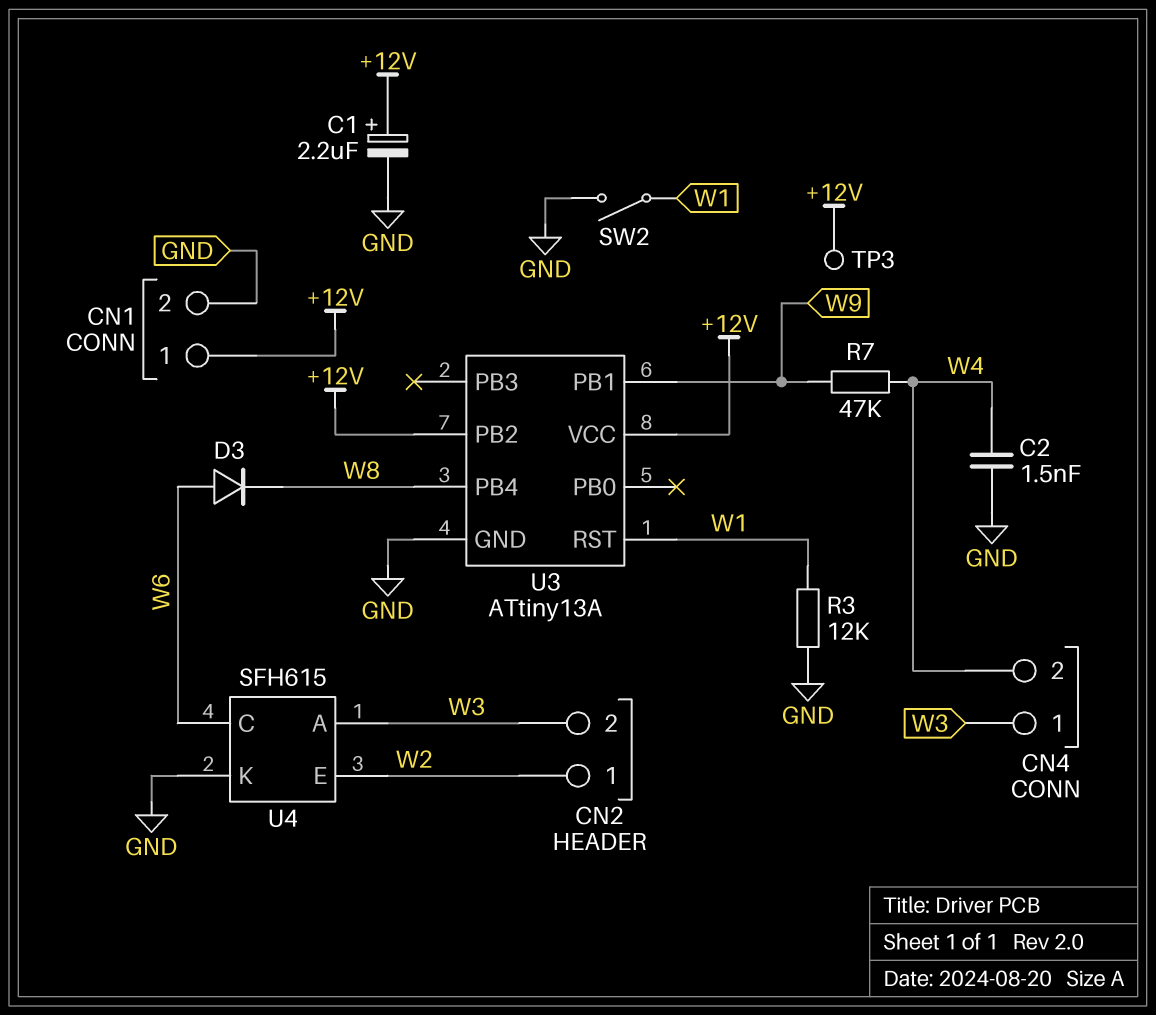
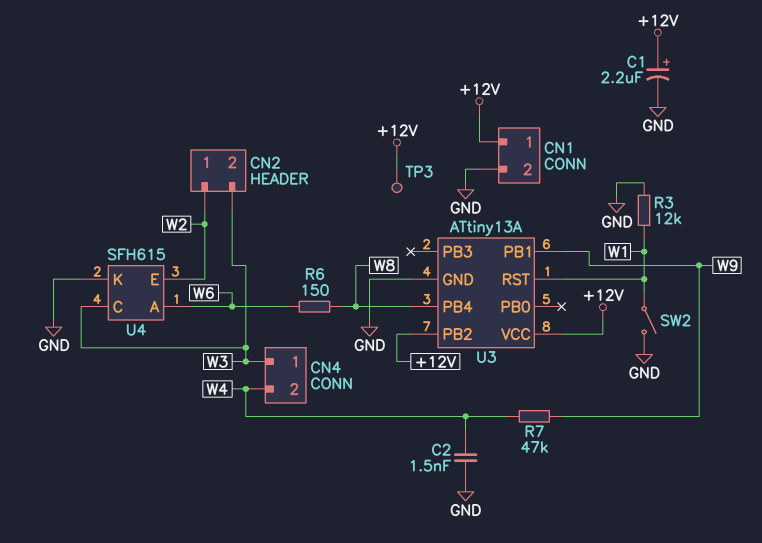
D3: diode (A W6, K W8) -> none
R6: none -> 150 (W6, W8)
U4 pin A: W3 -> W6
U4 pin C: W6 -> W3

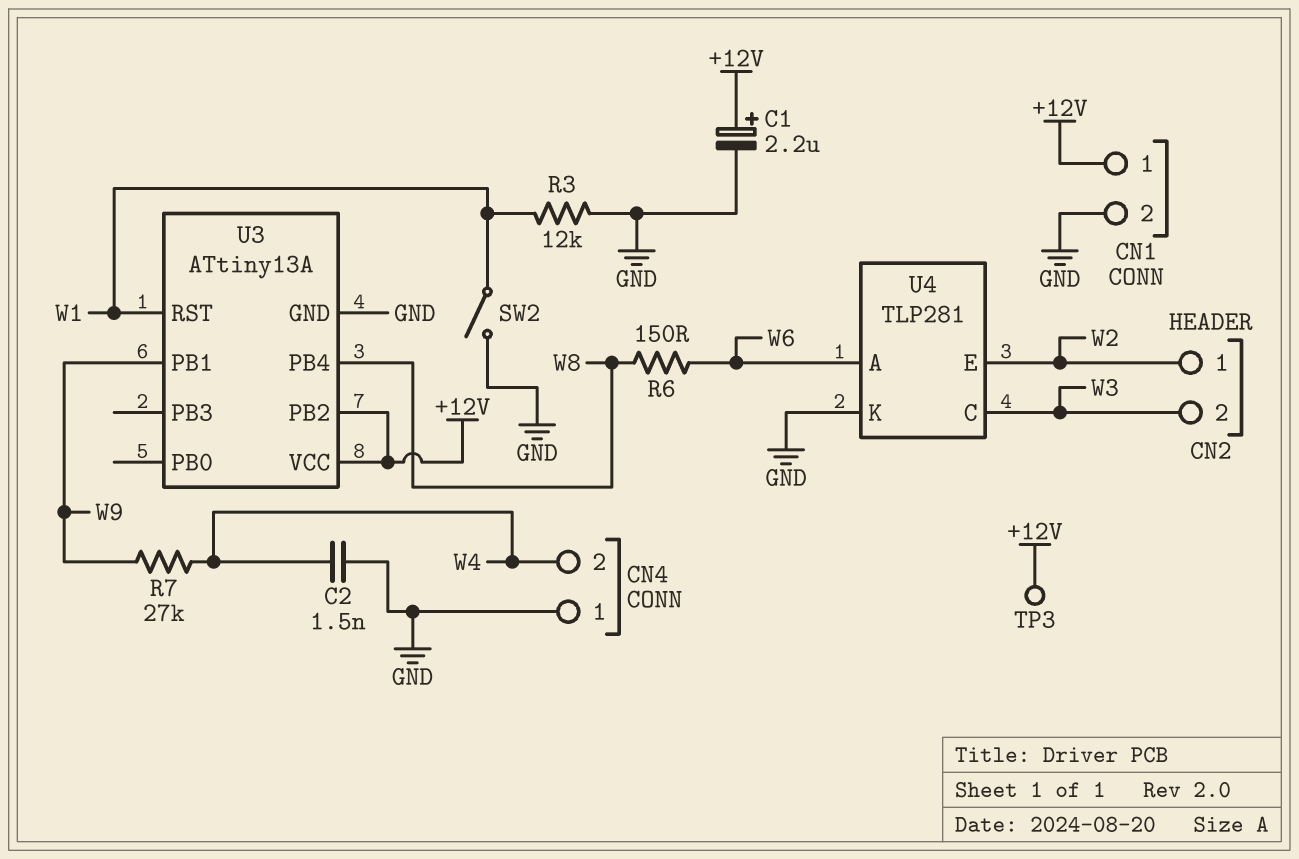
CN4 pin 1: W3 -> GND
R7: 47k (W4, W9) -> 27k (W4, W9)
U4: SFH615 -> TLP281

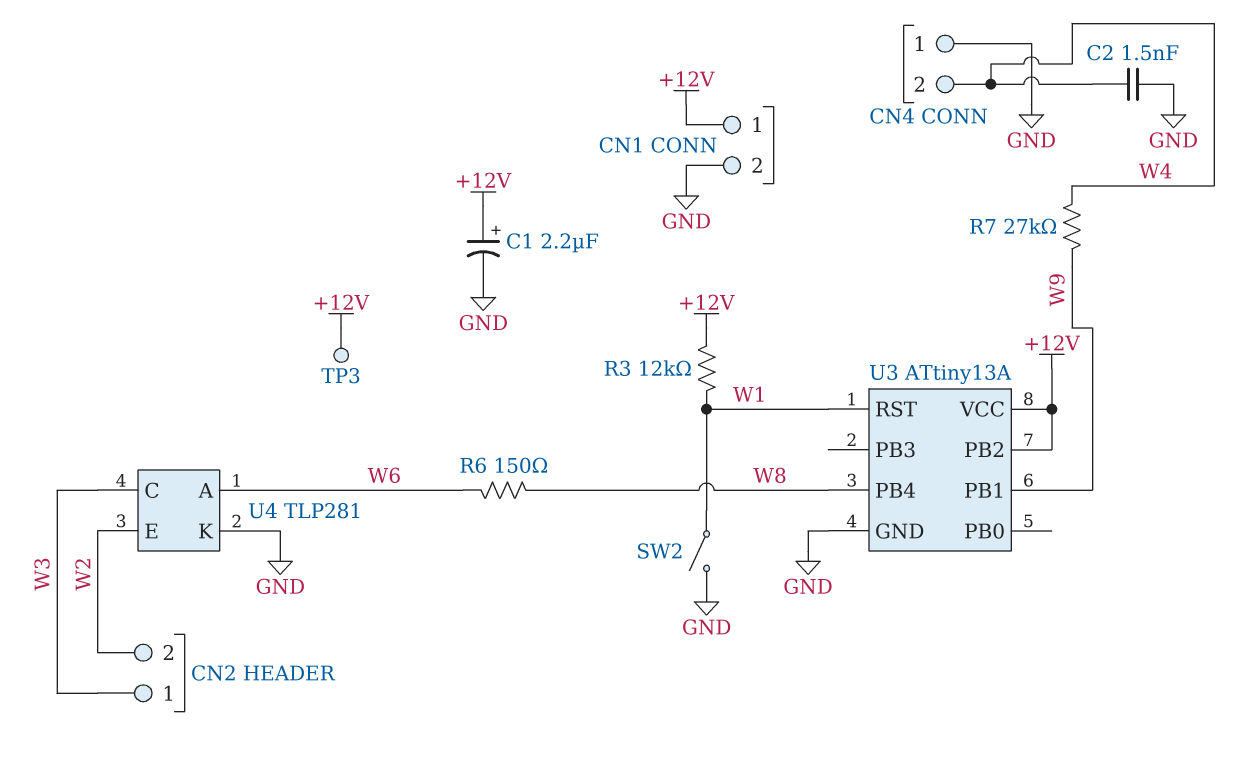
CN2 pin 1: W2 -> W3
CN2 pin 2: W3 -> W2
R3: 12k (GND, W1) -> 12k (+12V, W1)

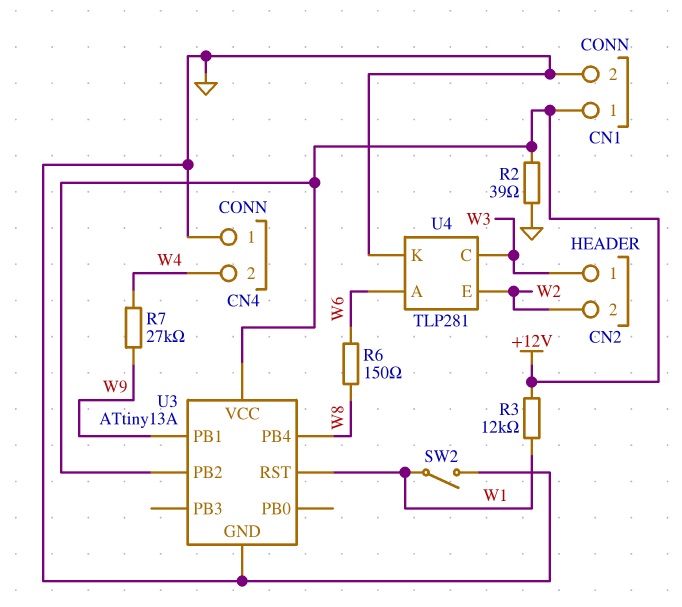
C1: 2.2uF (plus +12V, minus GND) -> none
C2: 1.5nF (GND, W4) -> none
R2: none -> 39 (+12V, GND)
TP3: test point (+12V) -> none

